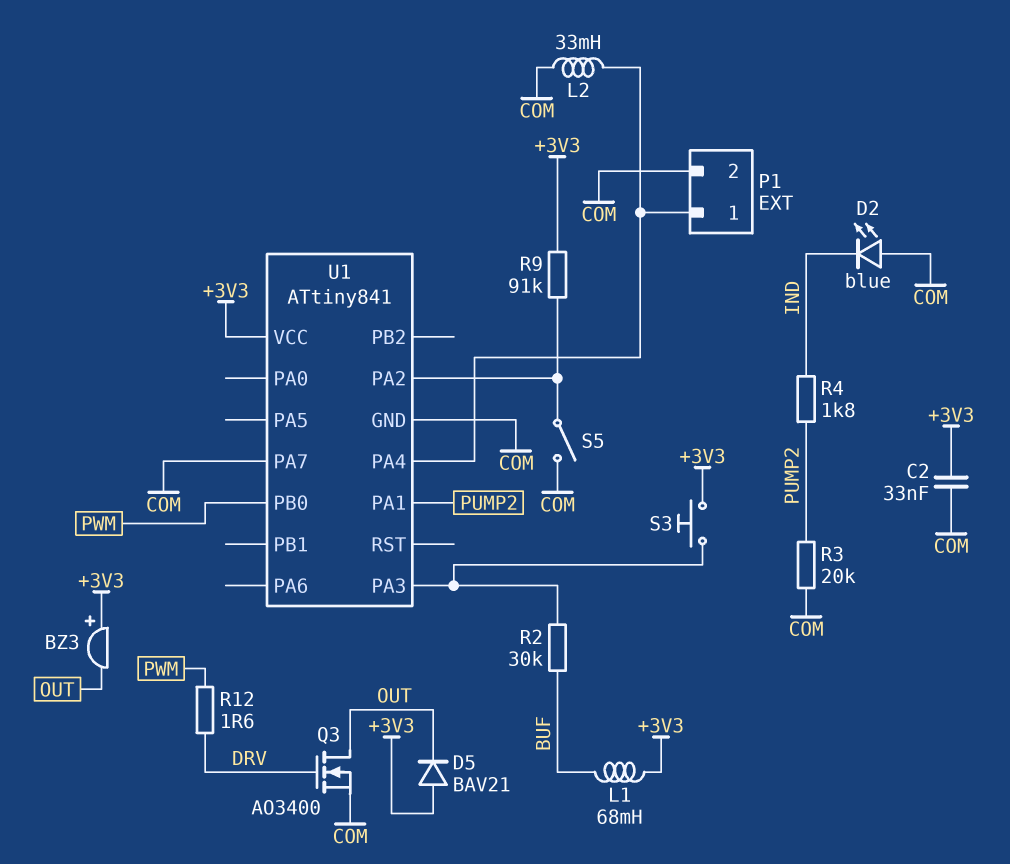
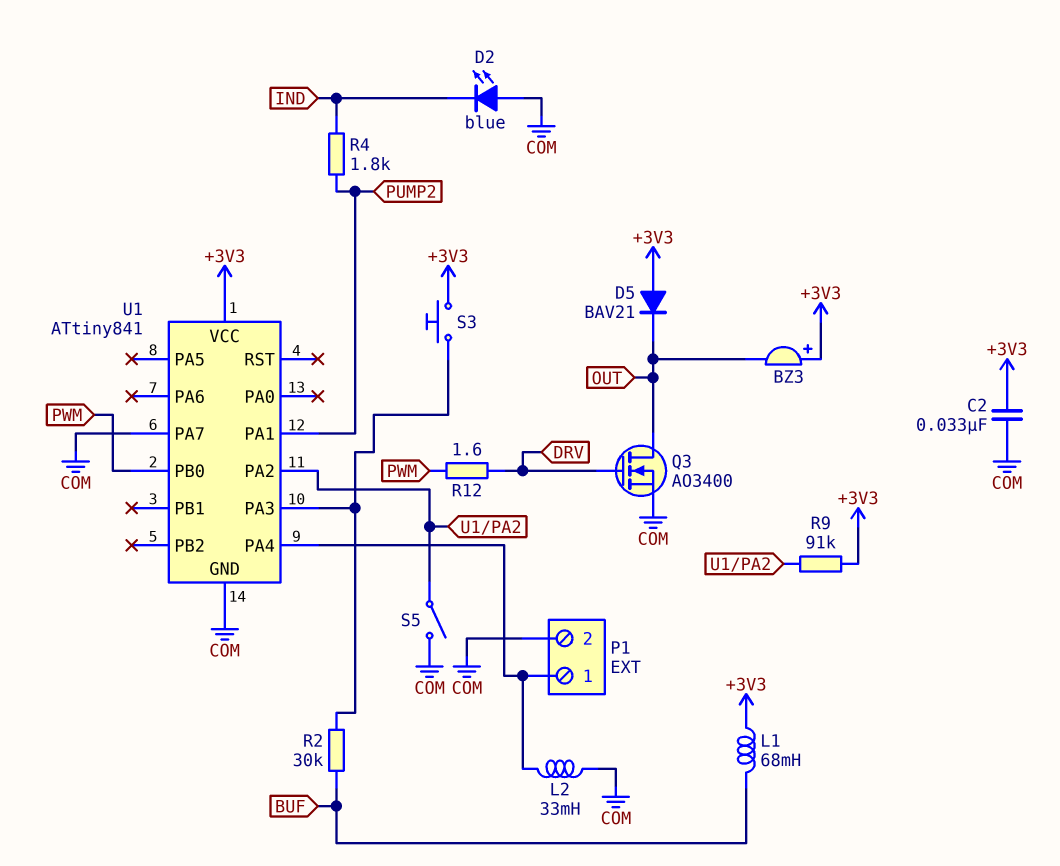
R3: 20k (COM, PUMP2) -> none

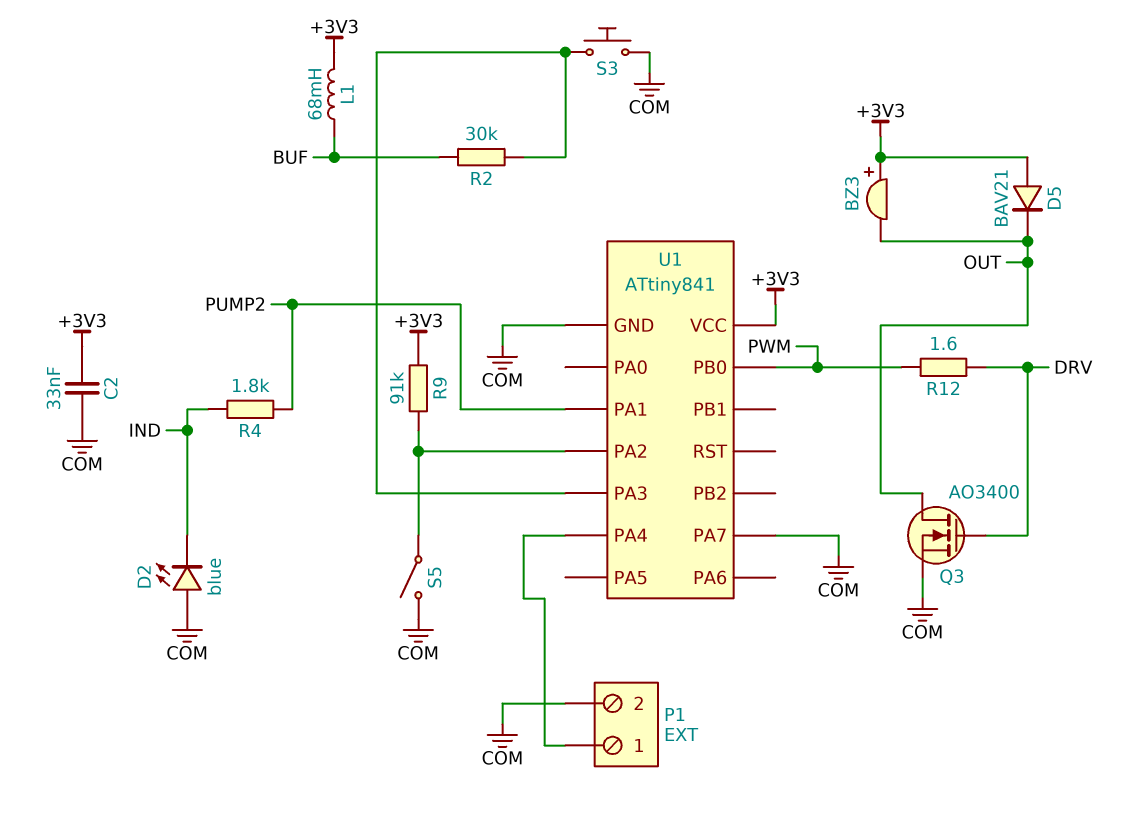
L2: 33mH (COM, P1/1) -> none
S3: button (+3V3, U1/PA3) -> button (COM, U1/PA3)

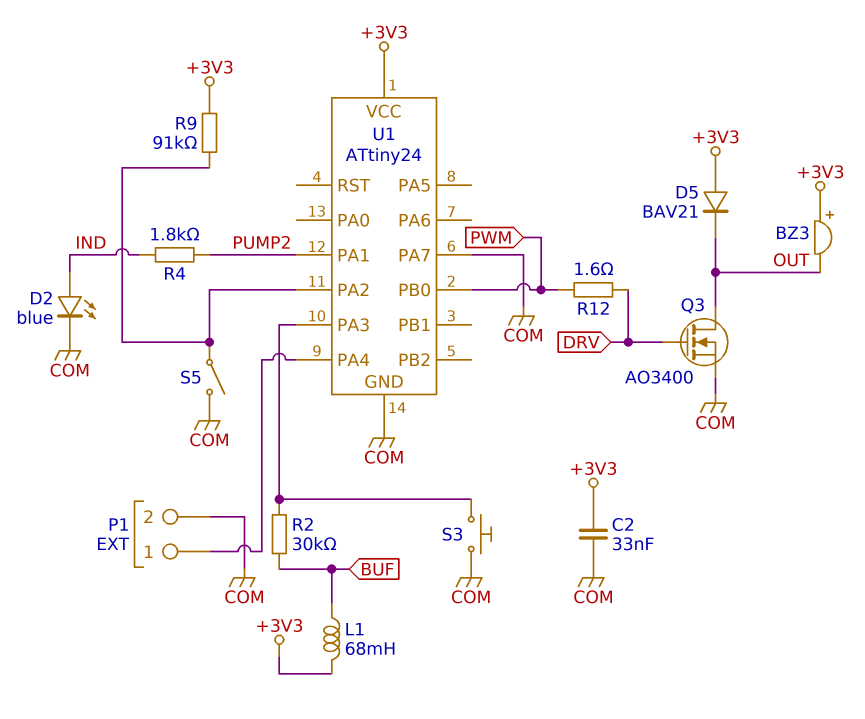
D2: LED blue (A COM, K IND) -> LED blue (A IND, K COM)
U1: ATtiny841 -> ATtiny24

